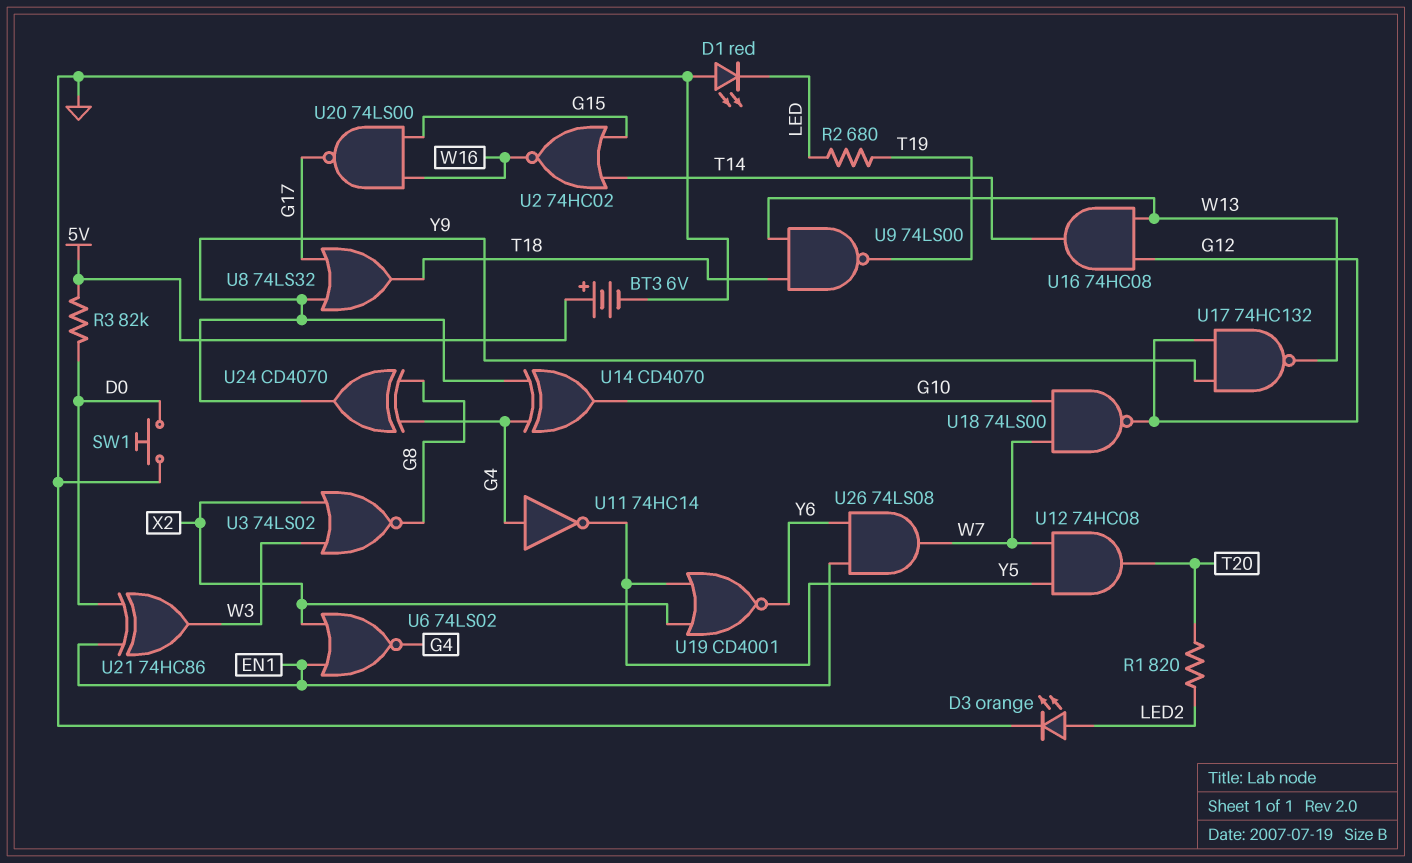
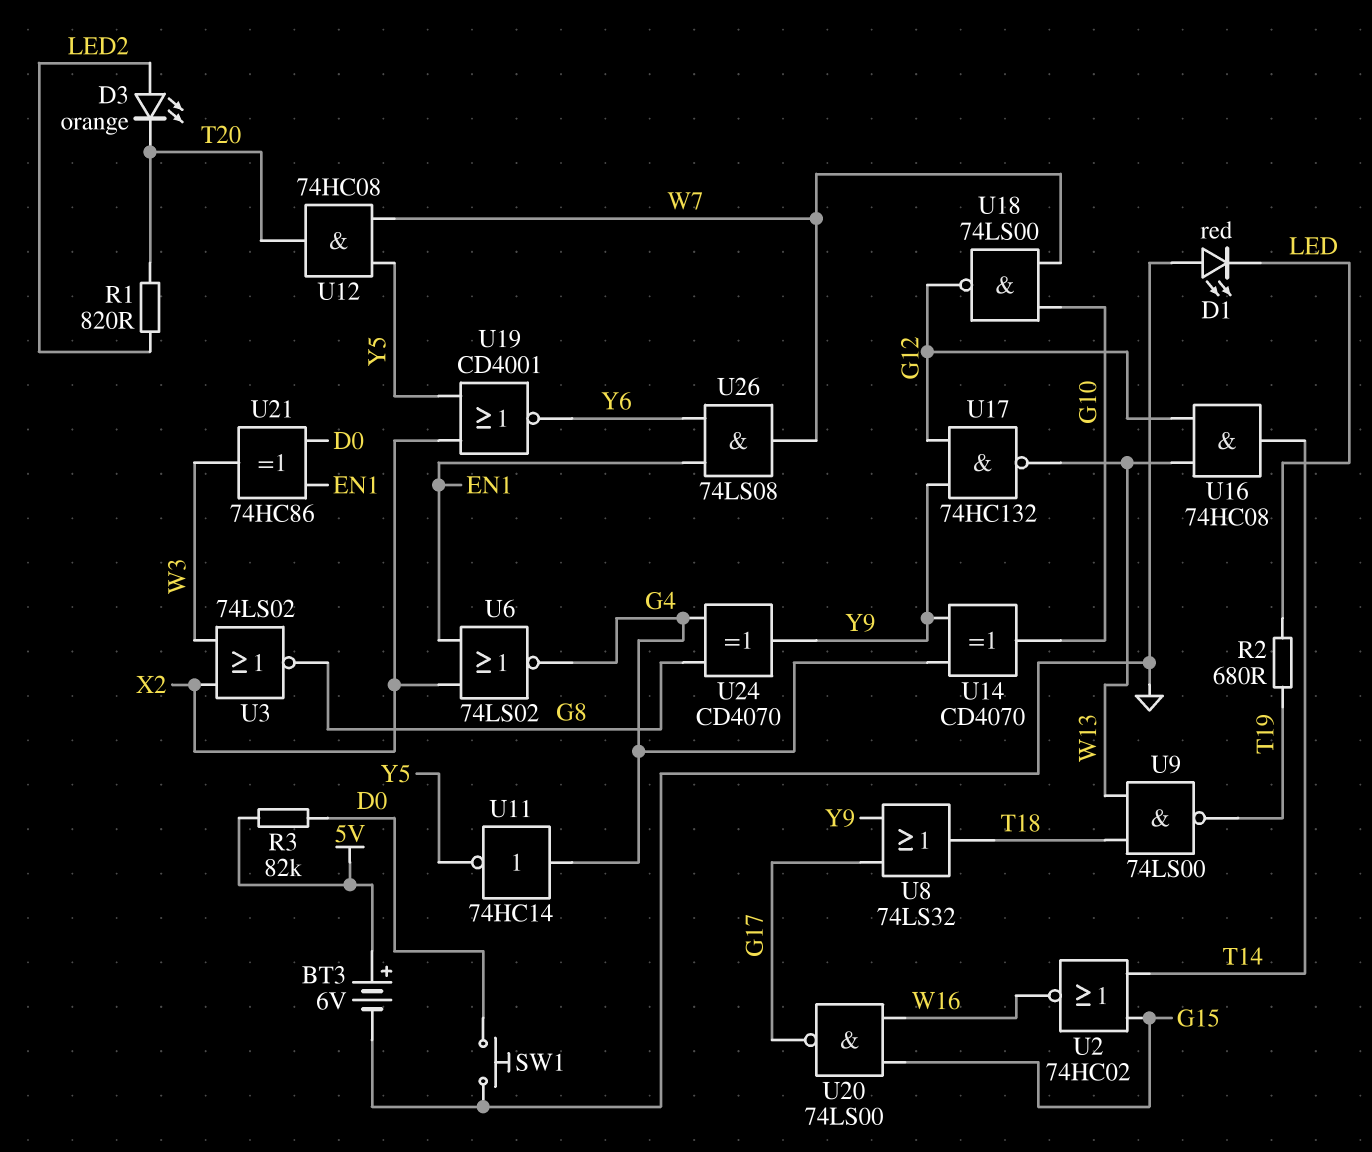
D3: LED orange (A LED2, K GND) -> LED orange (A LED2, K T20)

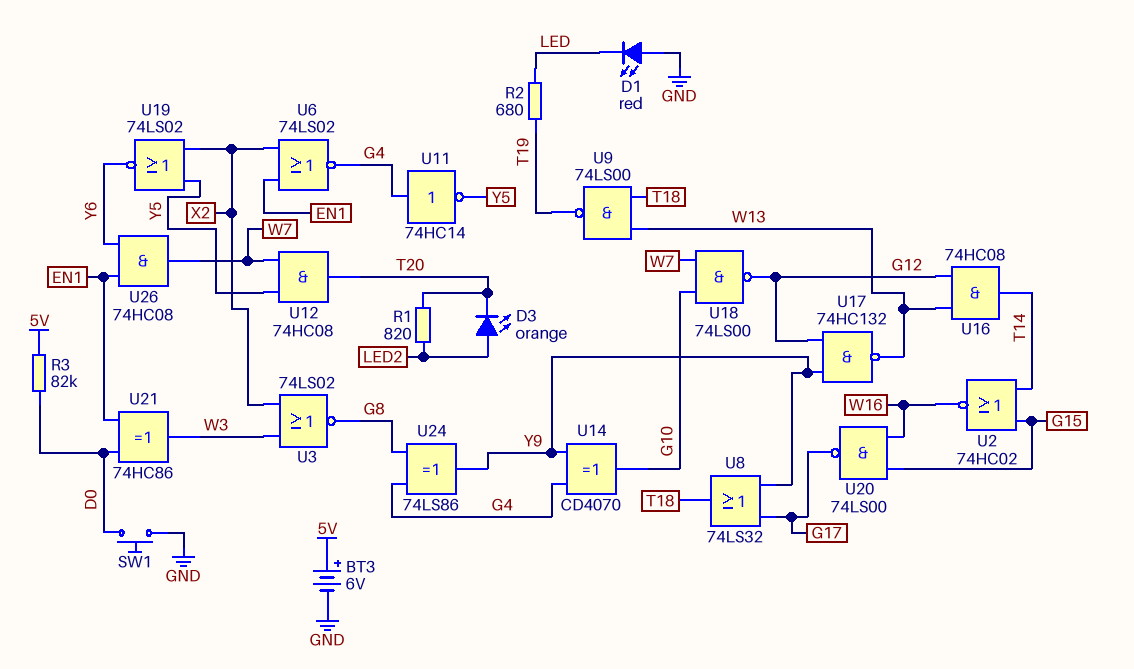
U19: NOR CD4001 (in X2, in Y5, out Y6) -> NOR 74LS02 (in X2, in Y5, out Y6)
U24: XOR CD4070 (in G4, in G8, out Y9) -> XOR 74LS86 (in G4, in G8, out Y9)
U26: AND 74LS08 (in EN1, in Y6, out W7) -> AND 74HC08 (in EN1, in Y6, out W7)

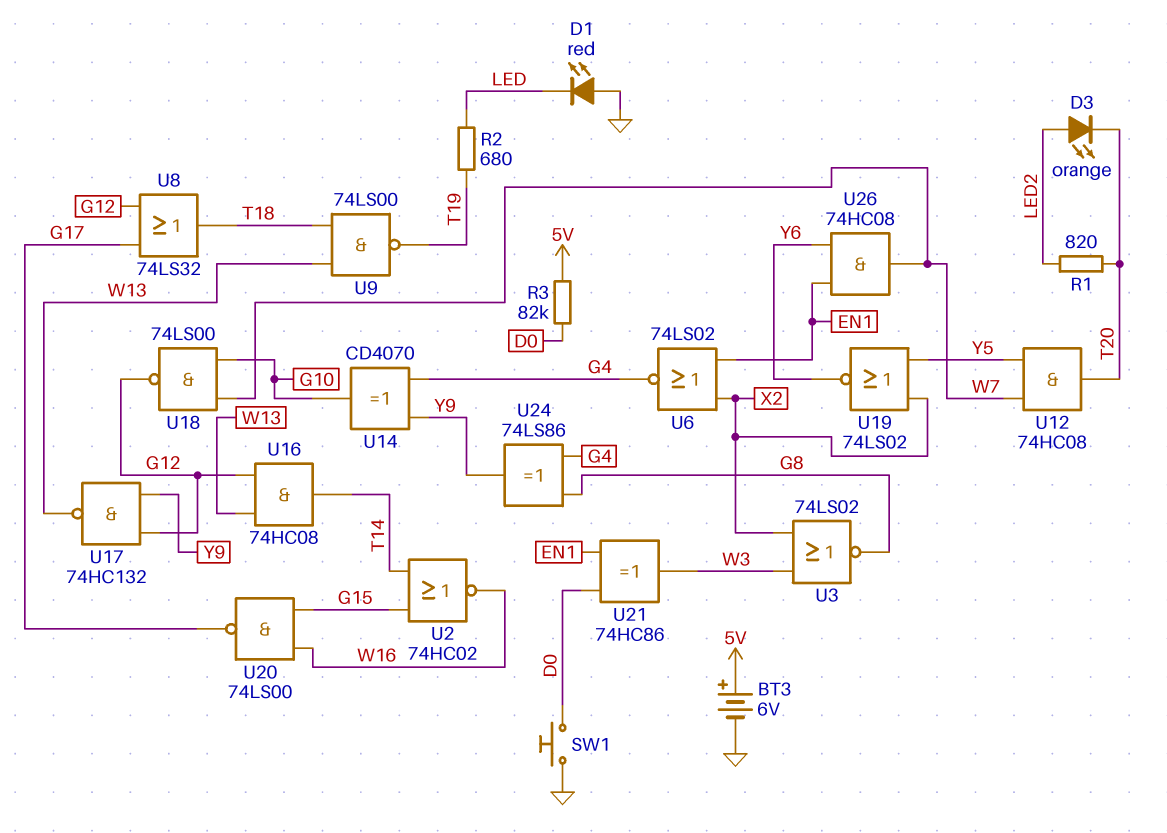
U8: OR 74LS32 (in G17, in Y9, out T18) -> OR 74LS32 (in G12, in G17, out T18)
U11: NOT 74HC14 (in G4, out Y5) -> none

